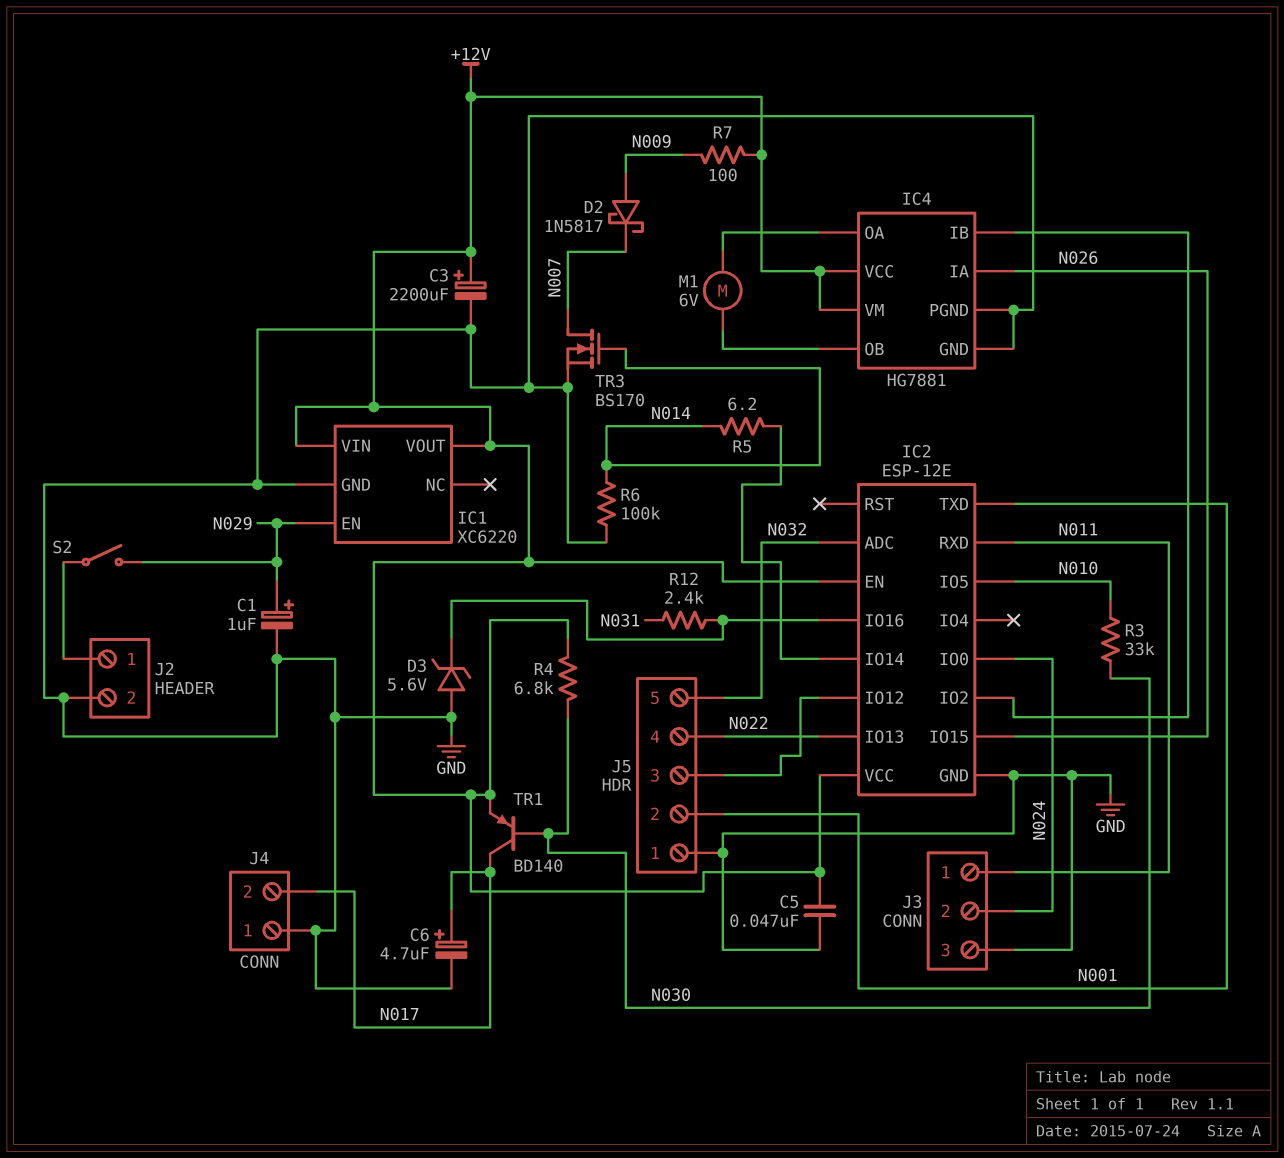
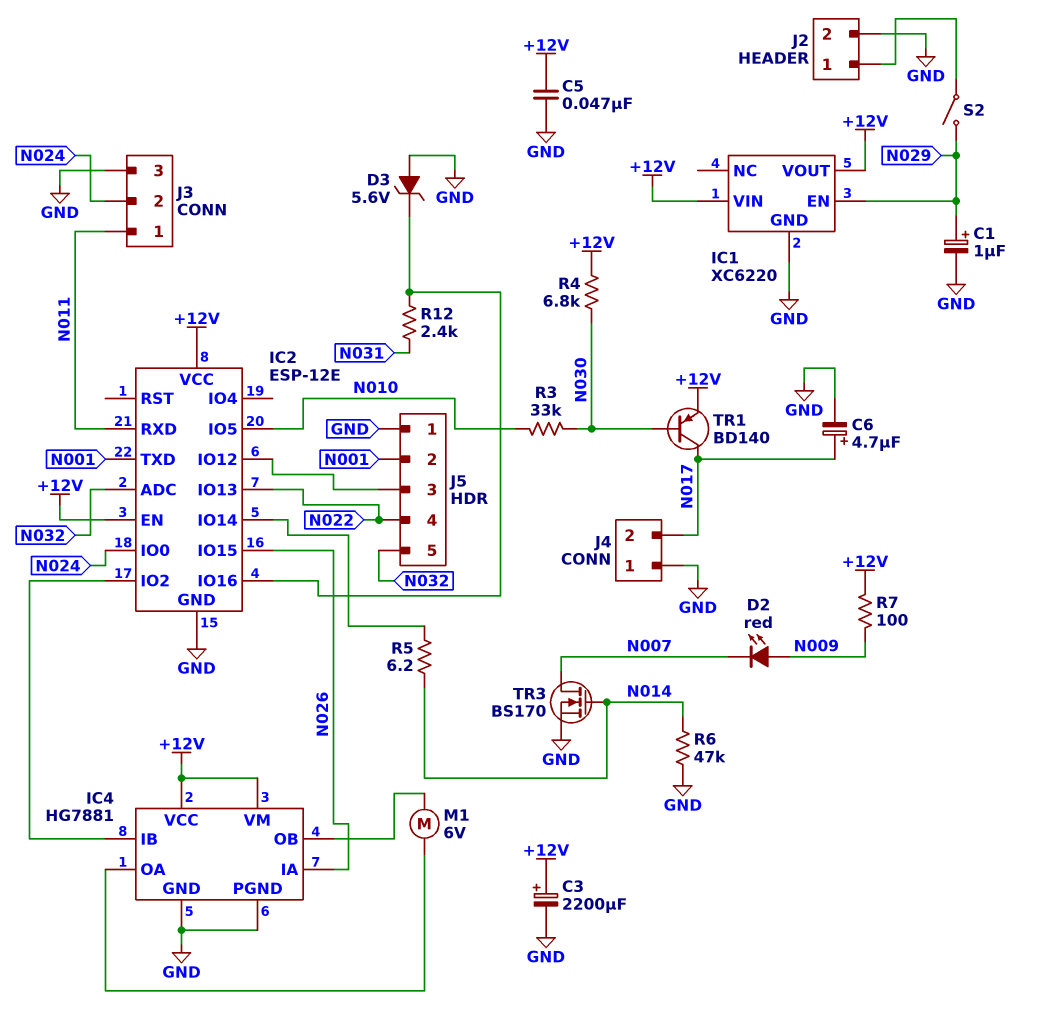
D2: schottky 1N5817 (A N009, K N007) -> LED red (A N009, K N007)
R6: 100k (GND, N014) -> 47k (GND, N014)

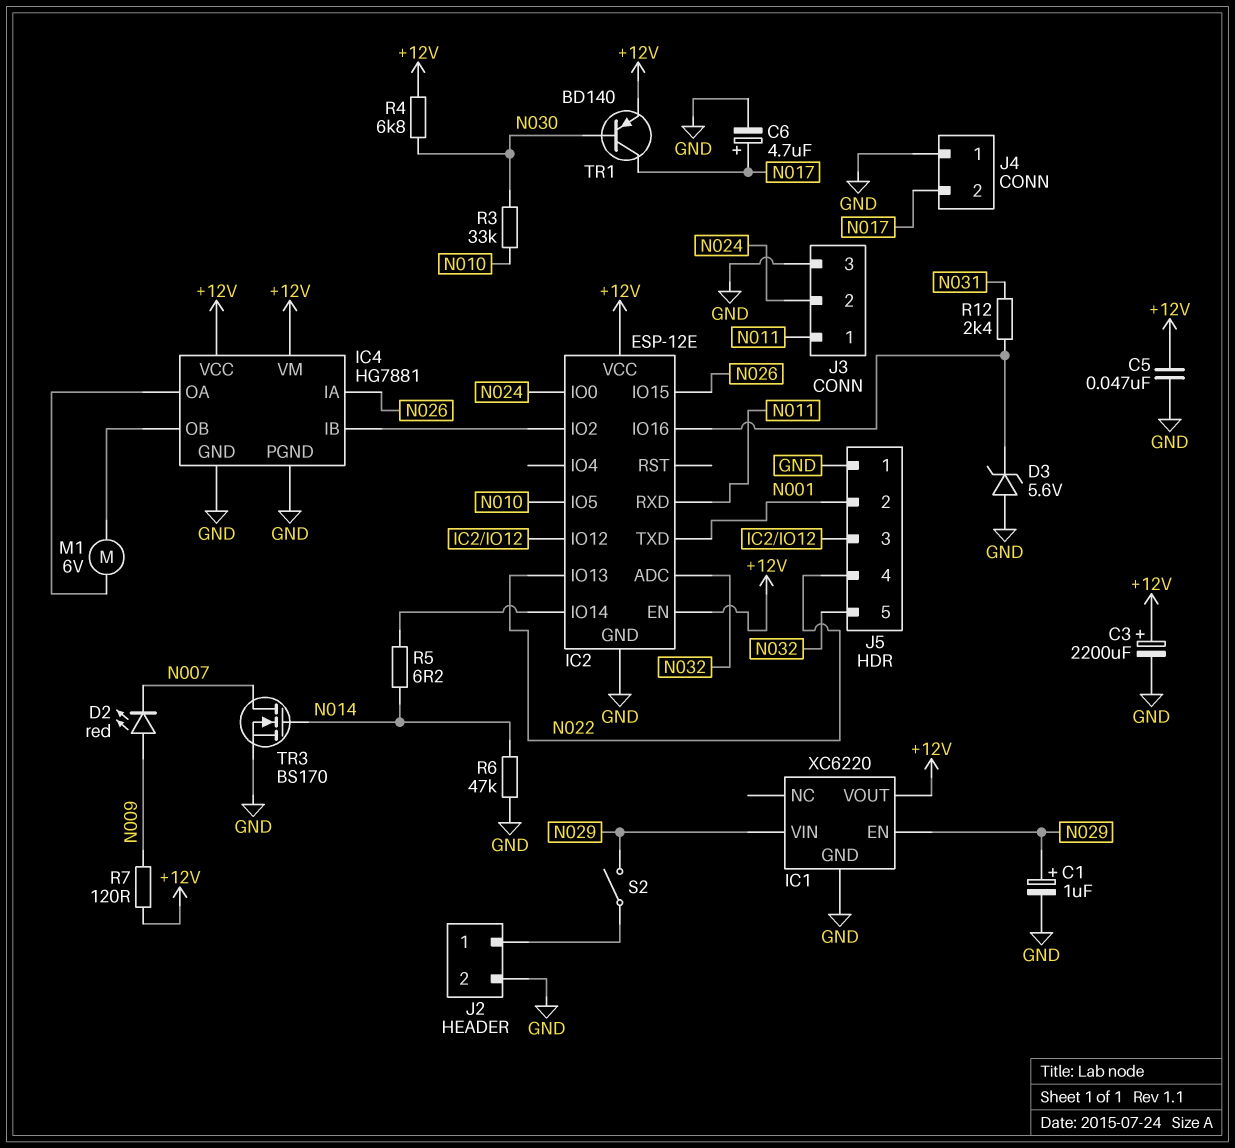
IC1 pin VIN: +12V -> N029
R7: 100 (+12V, N009) -> 120 (+12V, N009)

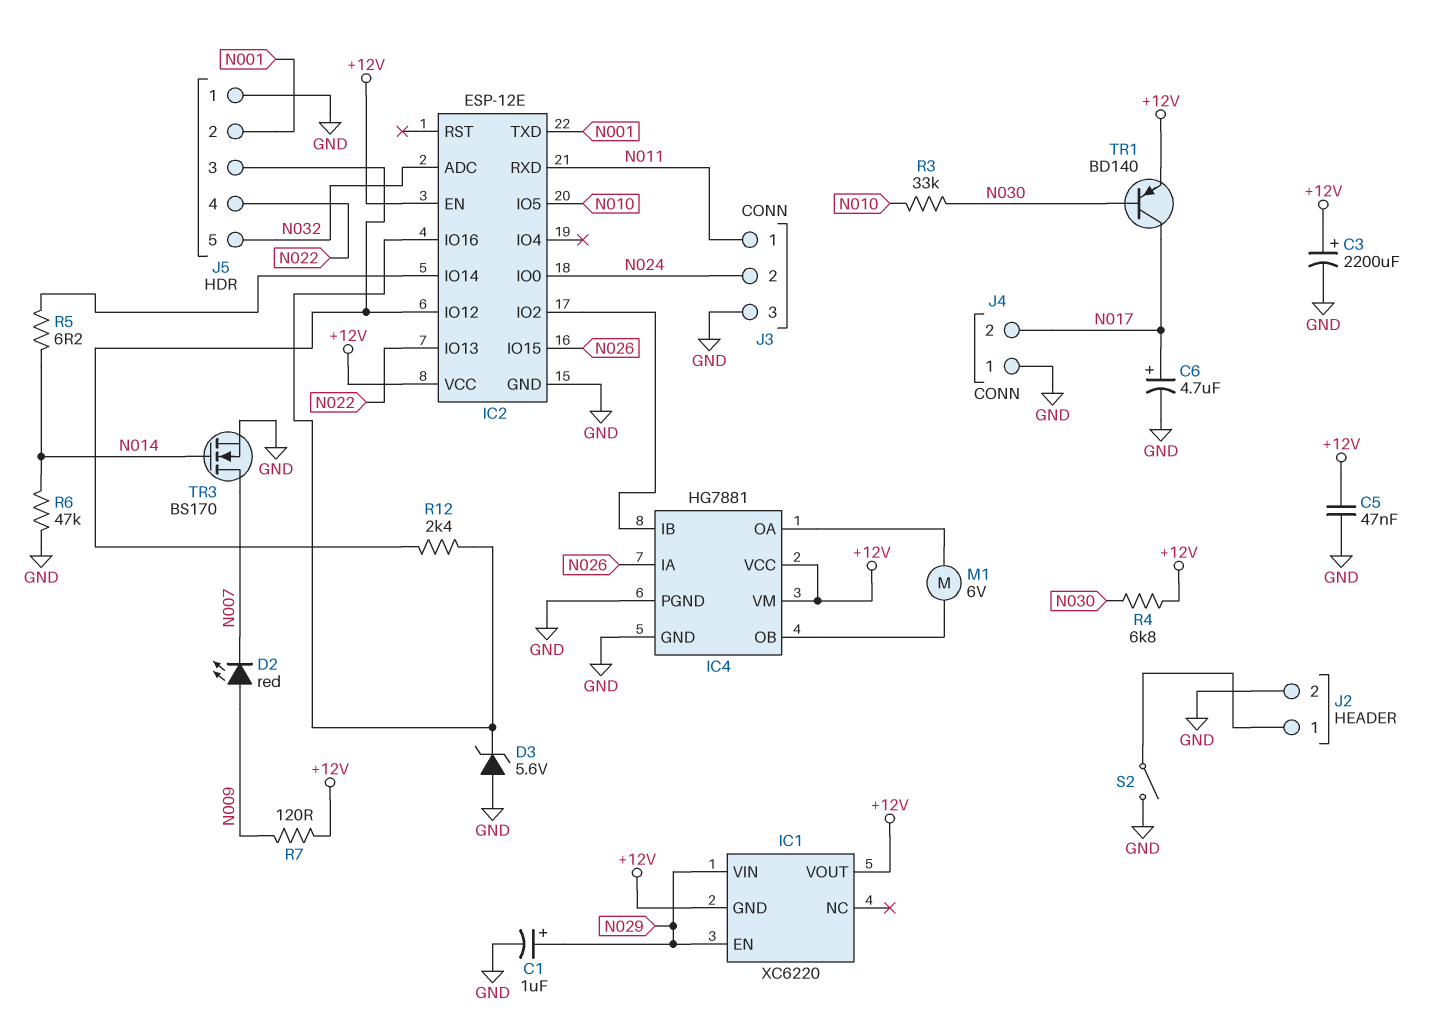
IC1 pin GND: GND -> +12V
R12: 2.4k (IC2/IO16, N031) -> 2.4k (IC2/IO12, IC2/IO16)
S2: switch (J2/1, N029) -> switch (GND, J2/1)

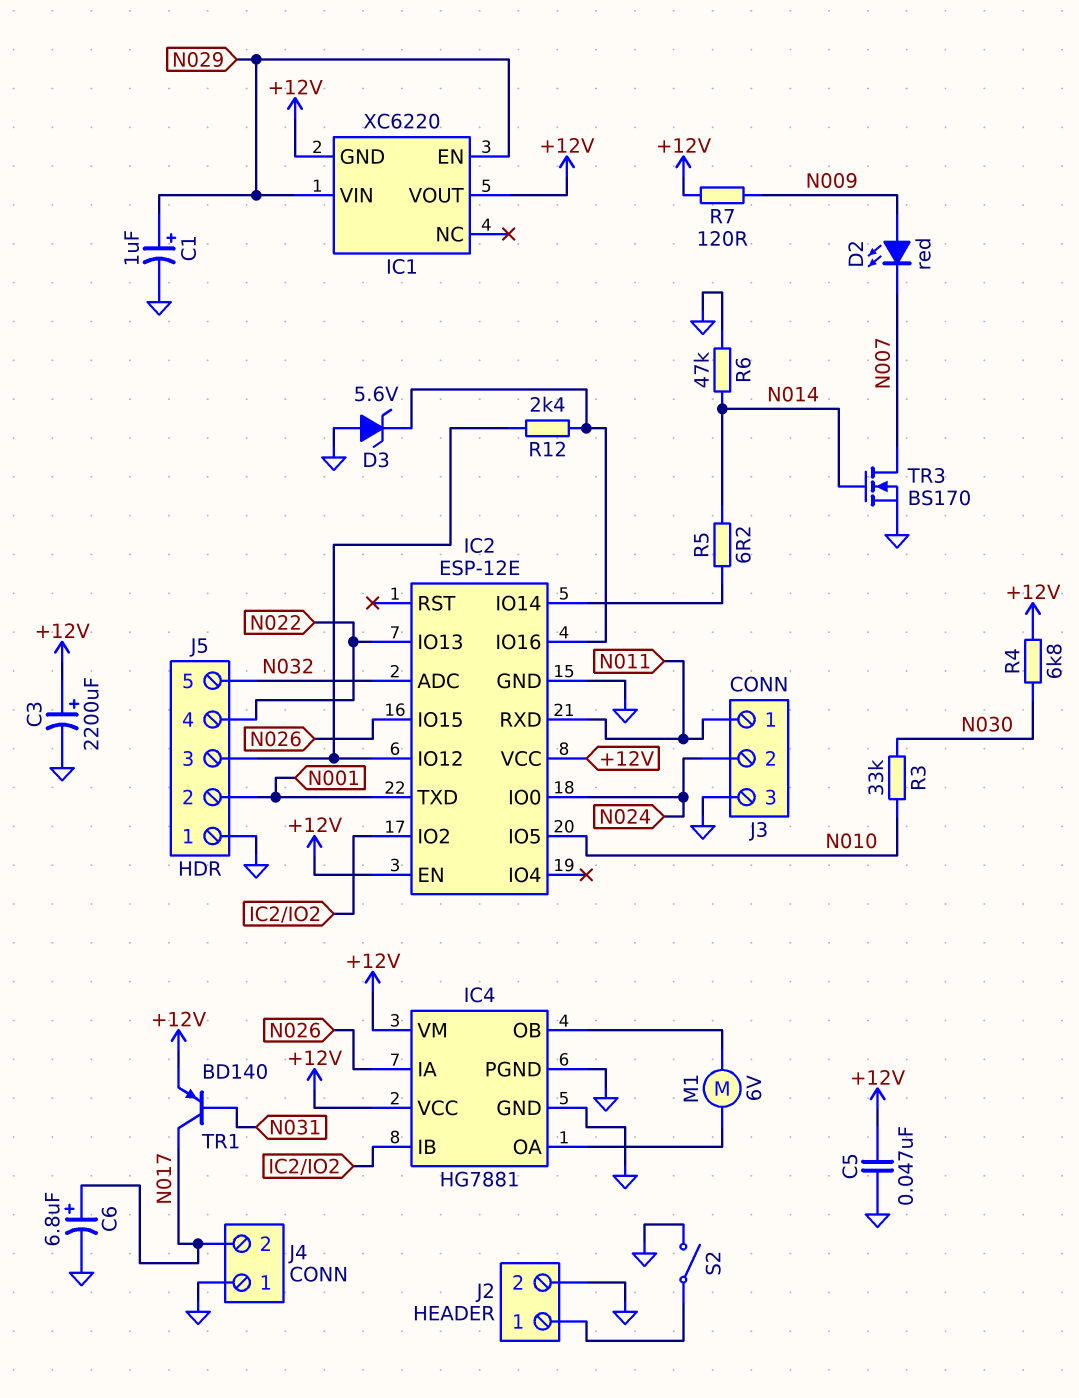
C6: 4.7uF (plus N017, minus GND) -> 6.8uF (plus N017, minus GND)
TR1: PNP BD140 (B N030, C N017, E +12V) -> PNP BD140 (B N031, C N017, E +12V)

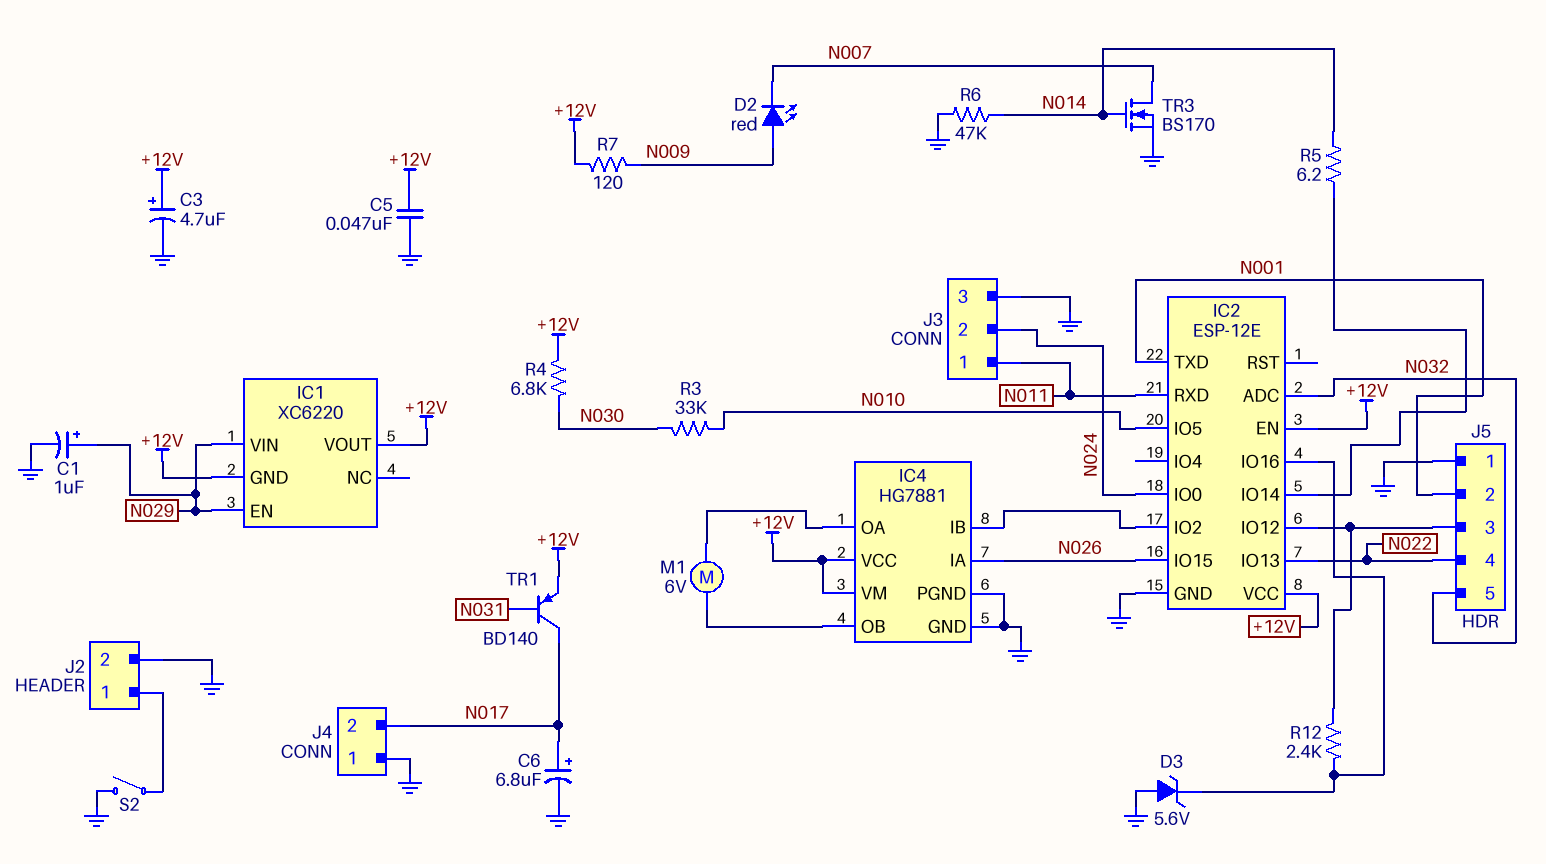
C3: 2200uF (plus +12V, minus GND) -> 4.7uF (plus +12V, minus GND)

